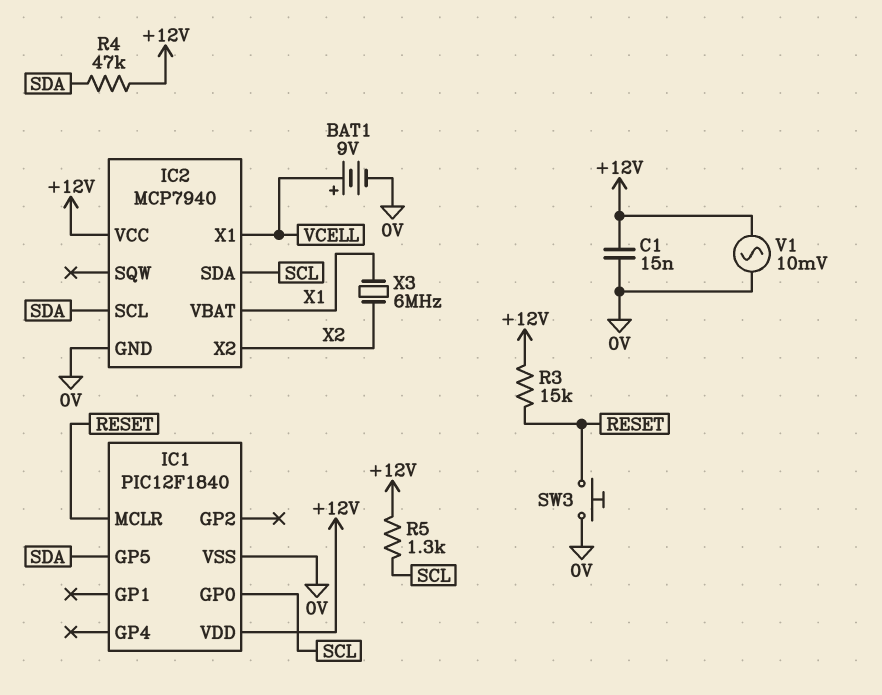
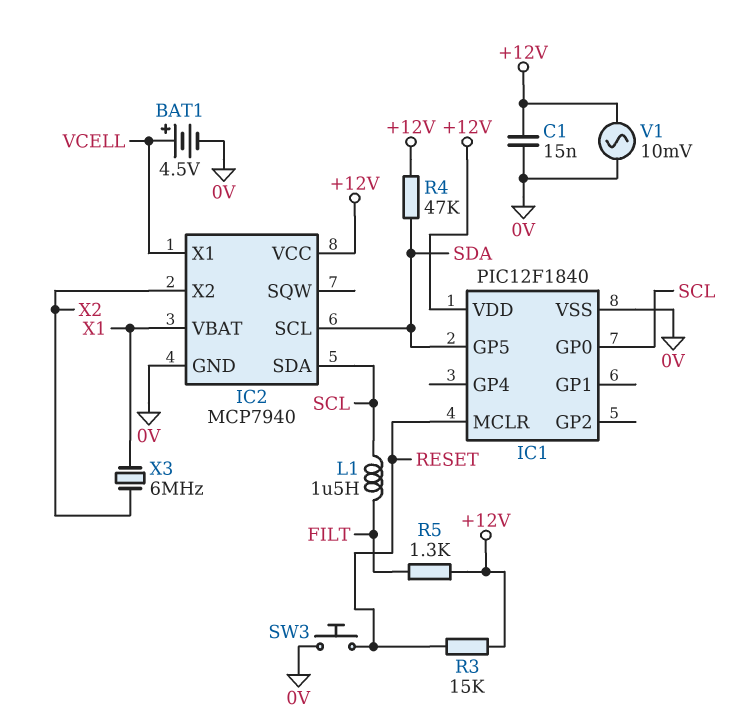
BAT1: 9V (plus VCELL, minus 0V) -> 4.5V (plus VCELL, minus 0V)
L1: none -> 1.5uH (FILT, SCL)
R5: 1.3k (+12V, SCL) -> 1.3k (+12V, FILT)

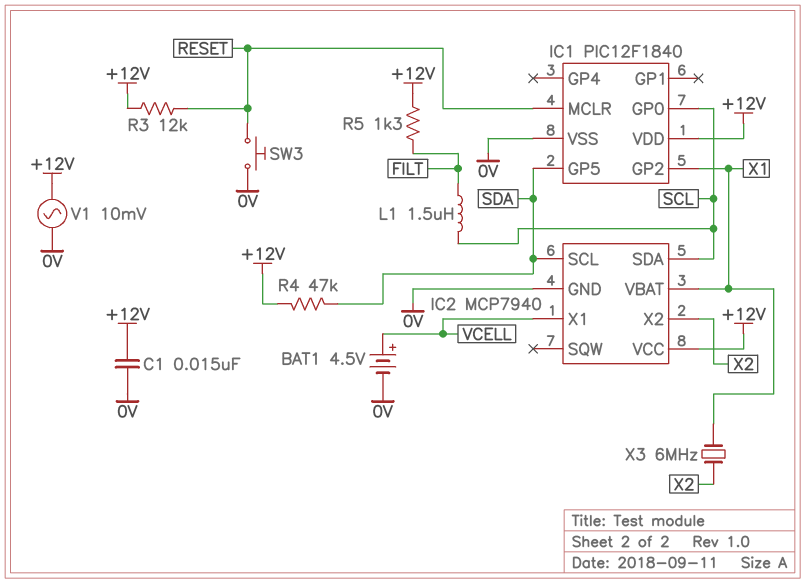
IC1 pin GP2: none -> X1
R3: 15k (+12V, RESET) -> 12k (+12V, RESET)

